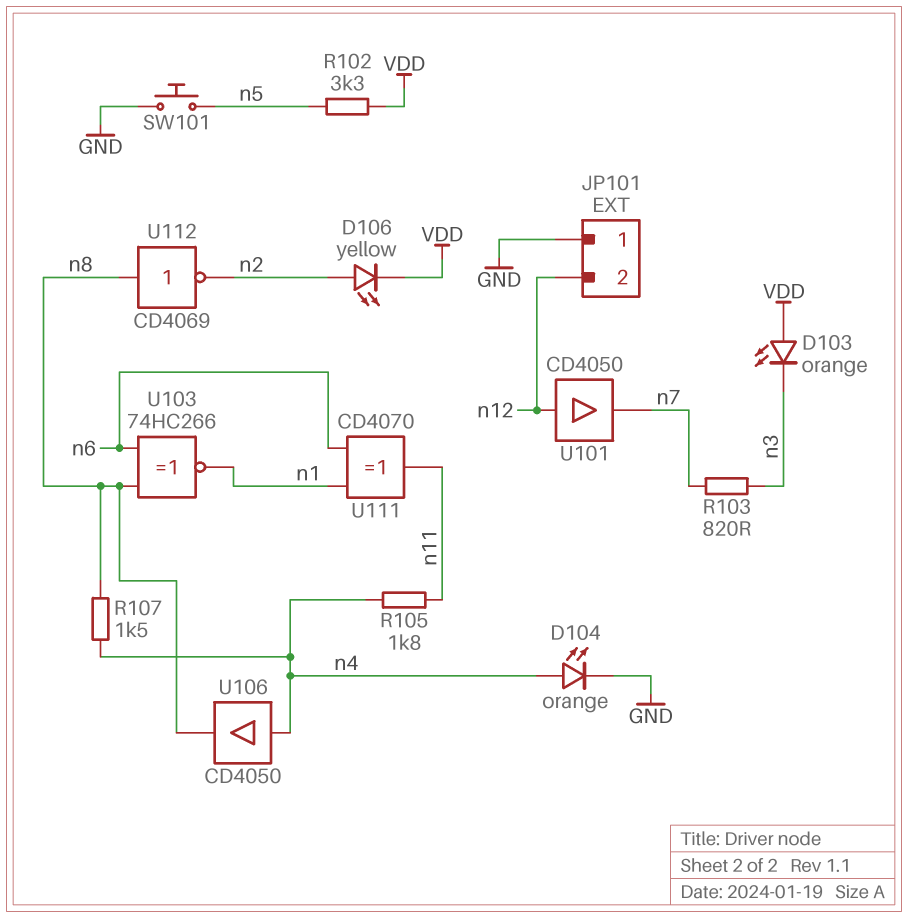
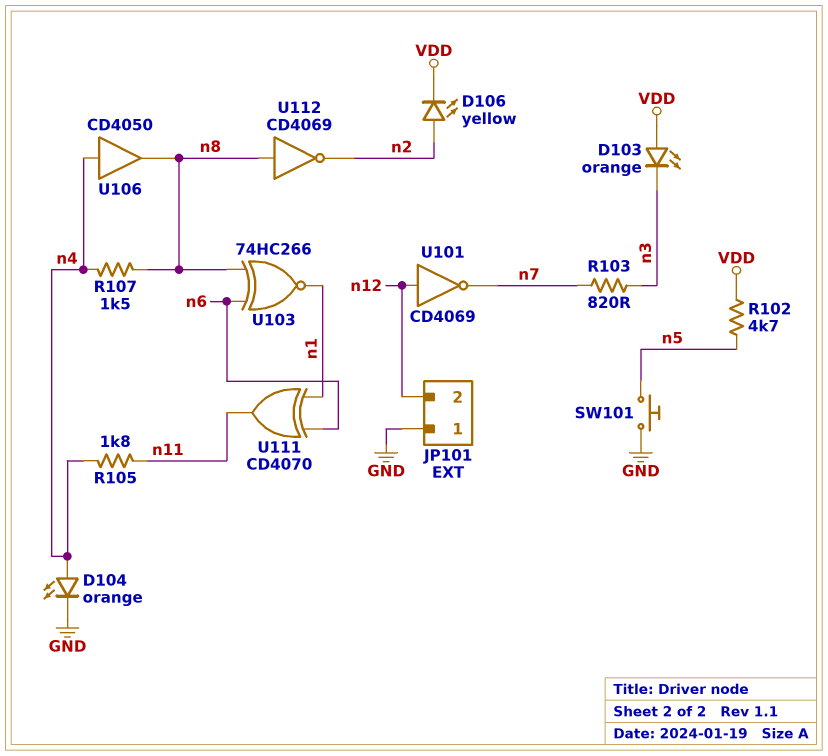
R102: 3.3k (VDD, n5) -> 4.7k (VDD, n5)
U101: buffer CD4050 (in n12, out n7) -> NOT CD4069 (in n12, out n7)

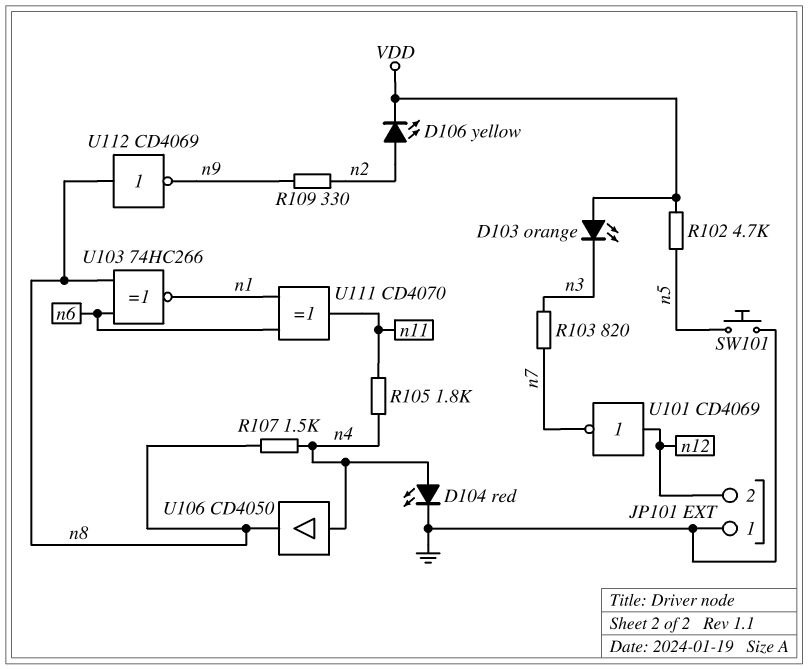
D104: LED orange (A n4, K GND) -> LED red (A n4, K GND)
R109: none -> 330 (n2, n9)
U112: NOT CD4069 (in n8, out n2) -> NOT CD4069 (in n8, out n9)

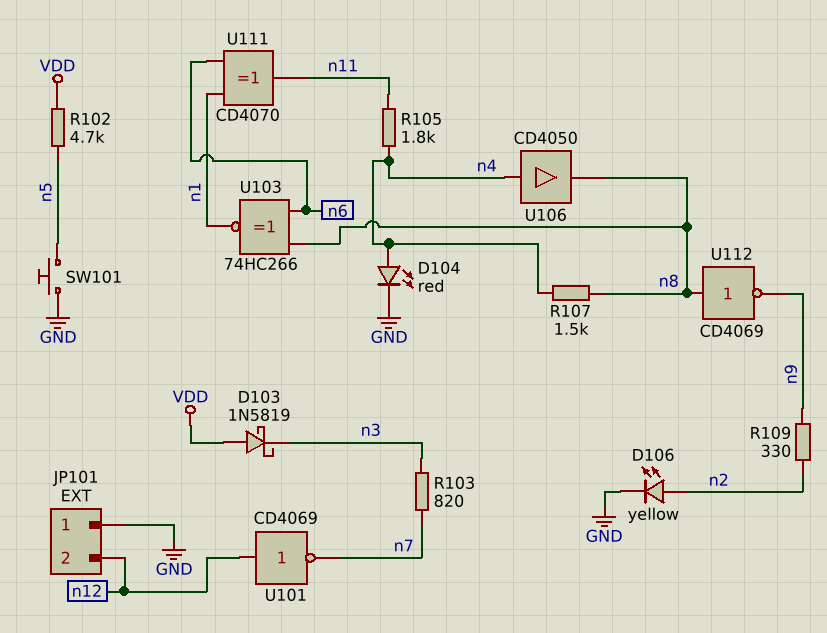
D103: LED orange (A VDD, K n3) -> schottky 1N5819 (A VDD, K n3)
D106: LED yellow (A n2, K VDD) -> LED yellow (A n2, K GND)

